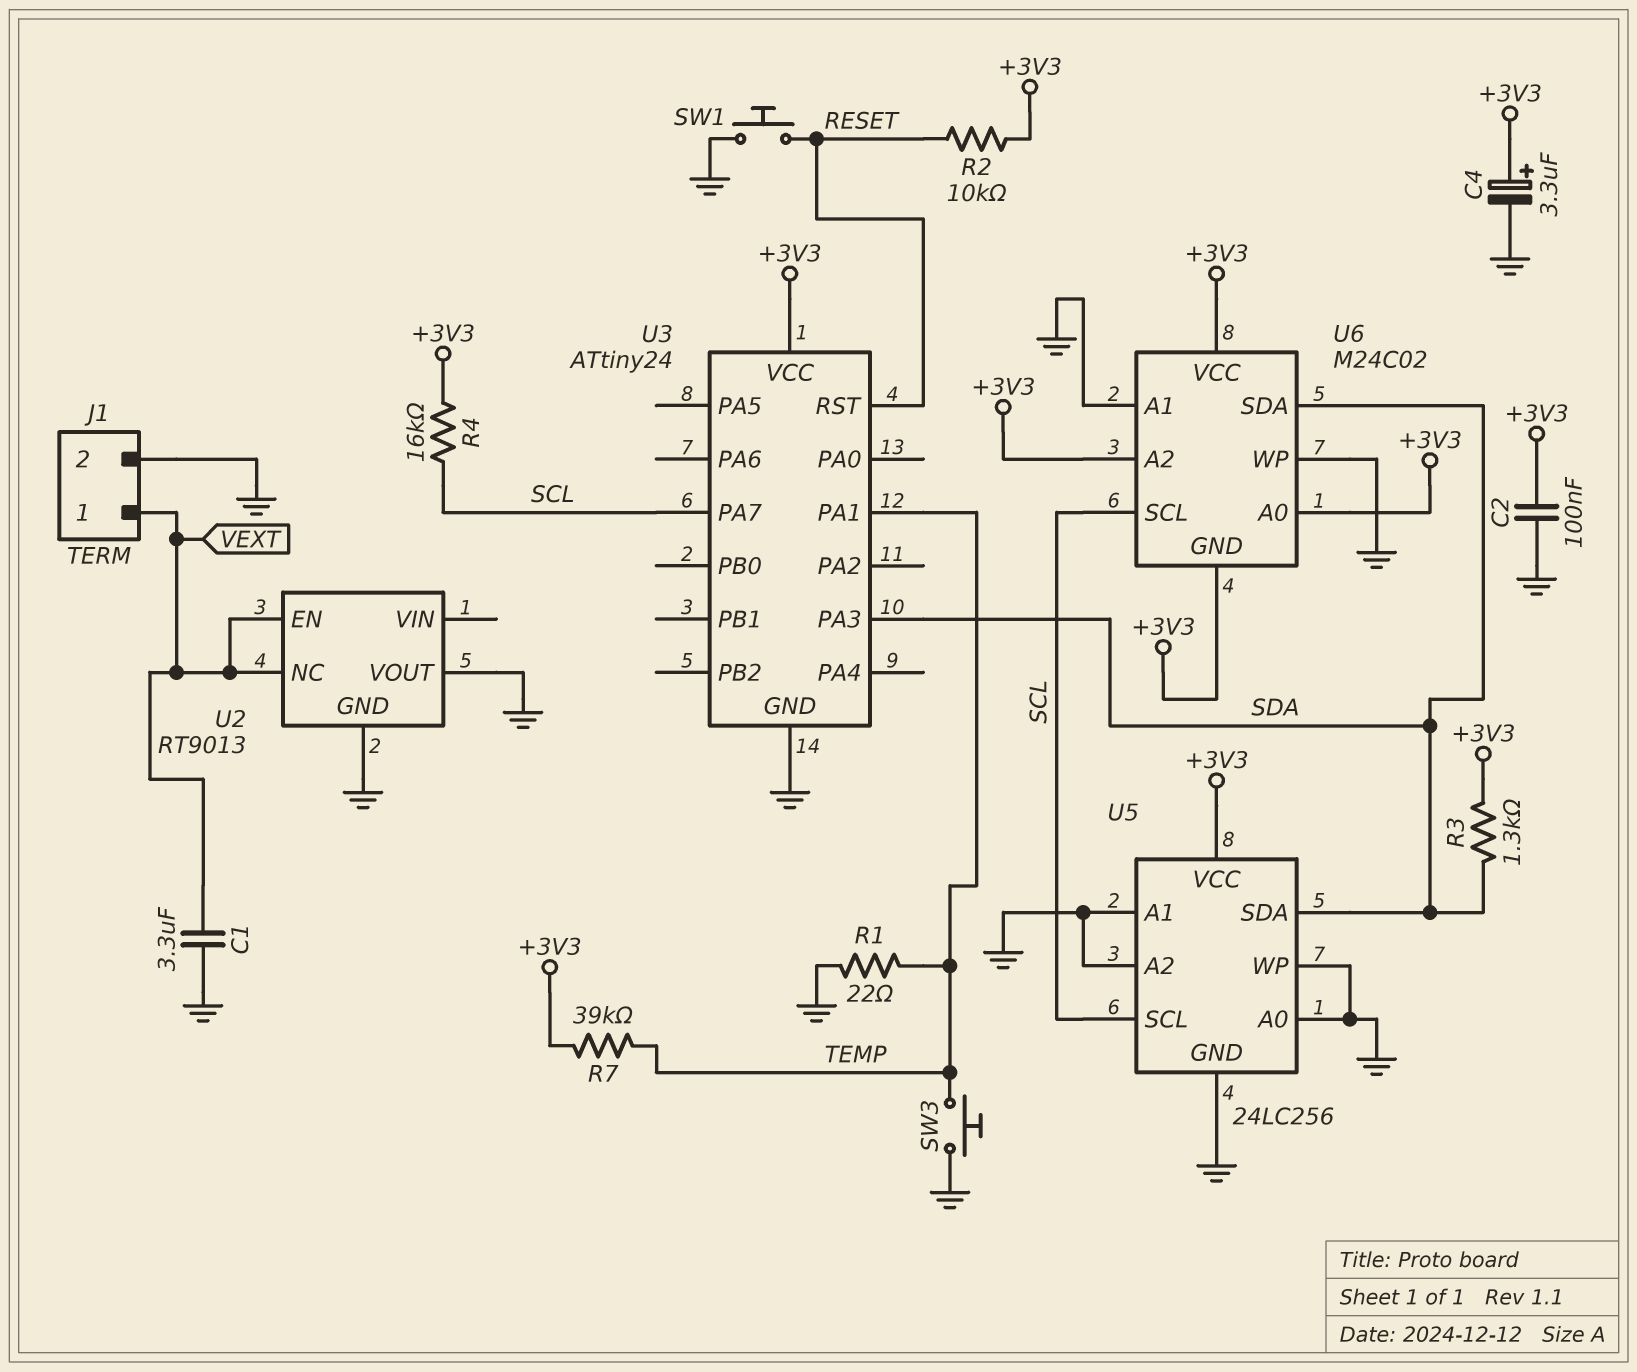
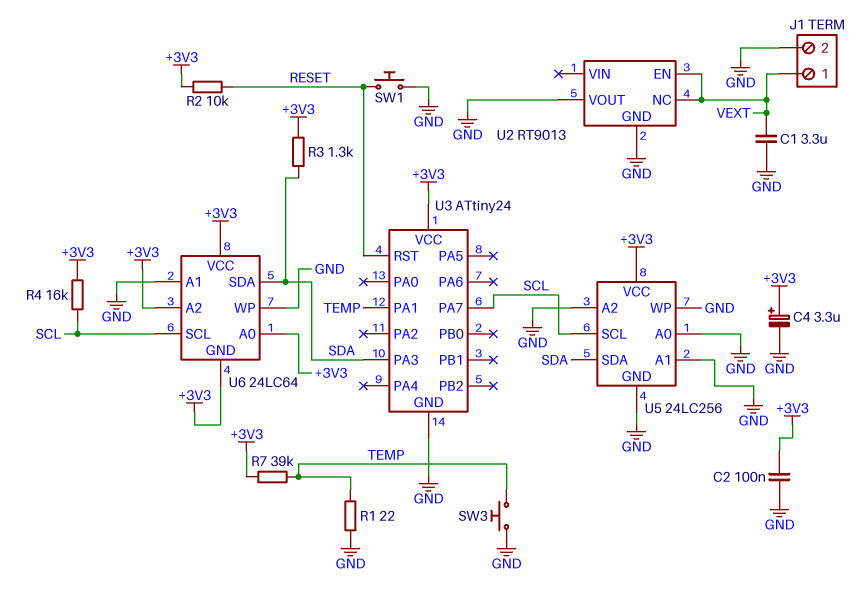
U6: M24C02 -> 24LC64

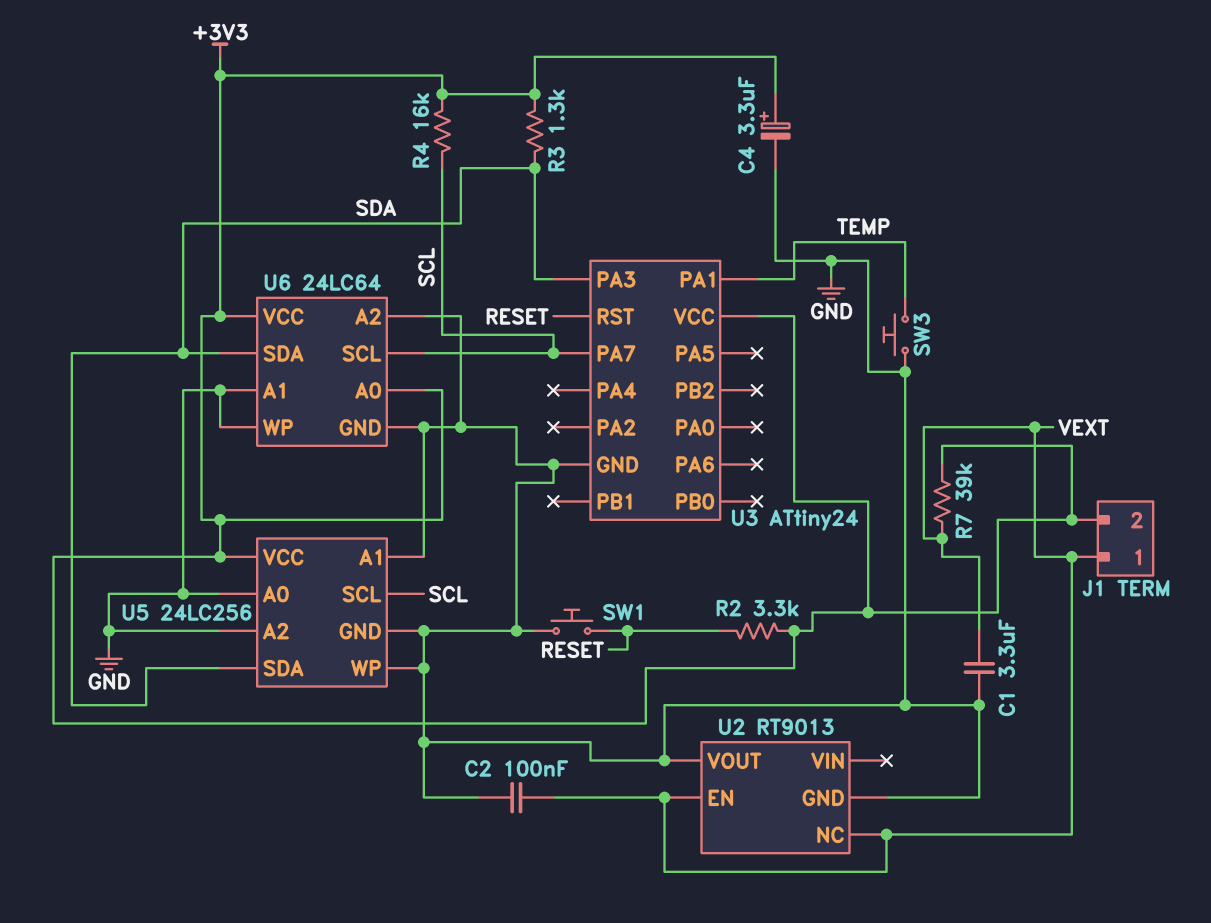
C2: 100nF (+3V3, GND) -> 100nF (GND, VEXT)
J1 pin 2: GND -> +3V3
R1: 22 (GND, TEMP) -> none
R2: 10k (+3V3, RESET) -> 3.3k (+3V3, RESET)
R7: 39k (+3V3, TEMP) -> 39k (+3V3, VEXT)
U6 pin A2: +3V3 -> GND
U6 pin GND: +3V3 -> GND

